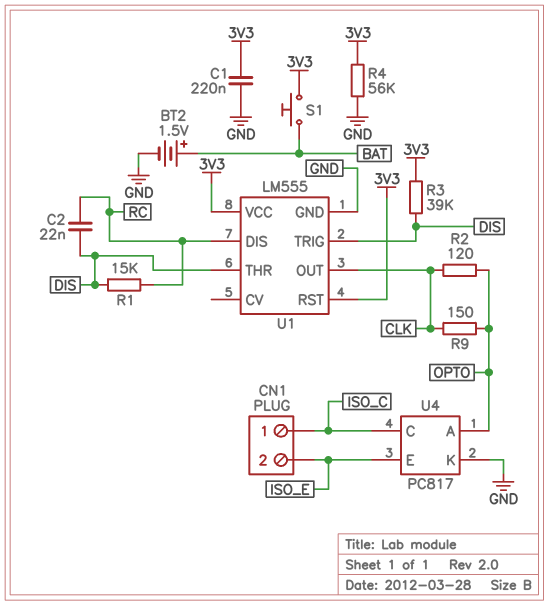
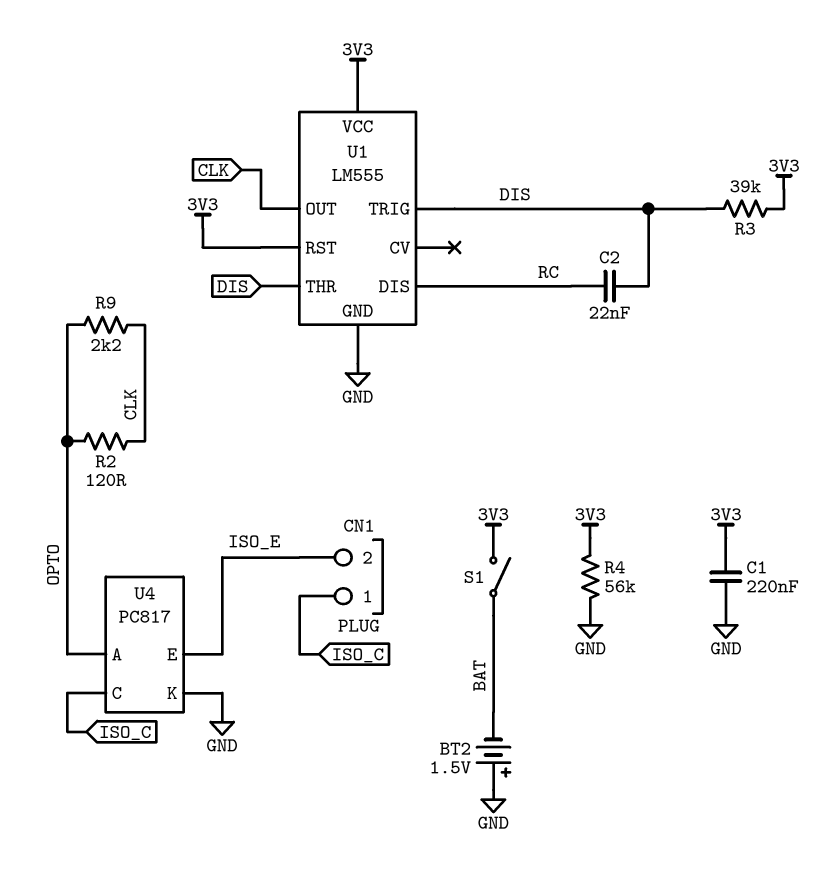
BT2: 1.5V (plus BAT, minus GND) -> 1.5V (plus GND, minus BAT)
R1: 15k (DIS, RC) -> none
R9: 150 (CLK, OPTO) -> 2.2k (CLK, OPTO)
S1: button (3V3, BAT) -> switch (3V3, BAT)

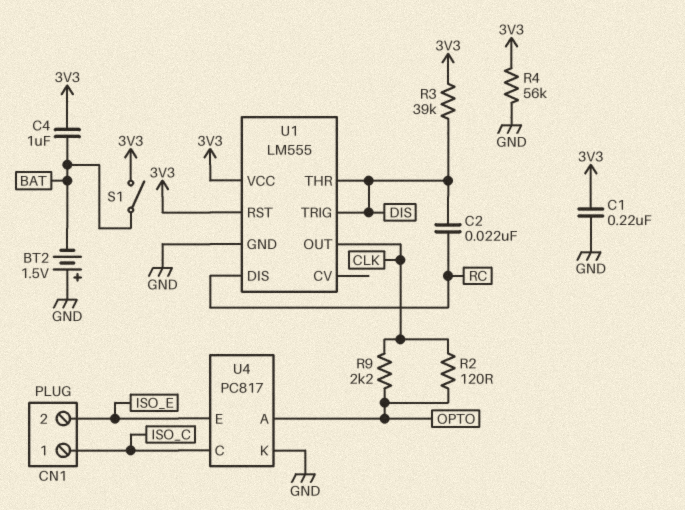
C4: none -> 1uF (3V3, BAT)

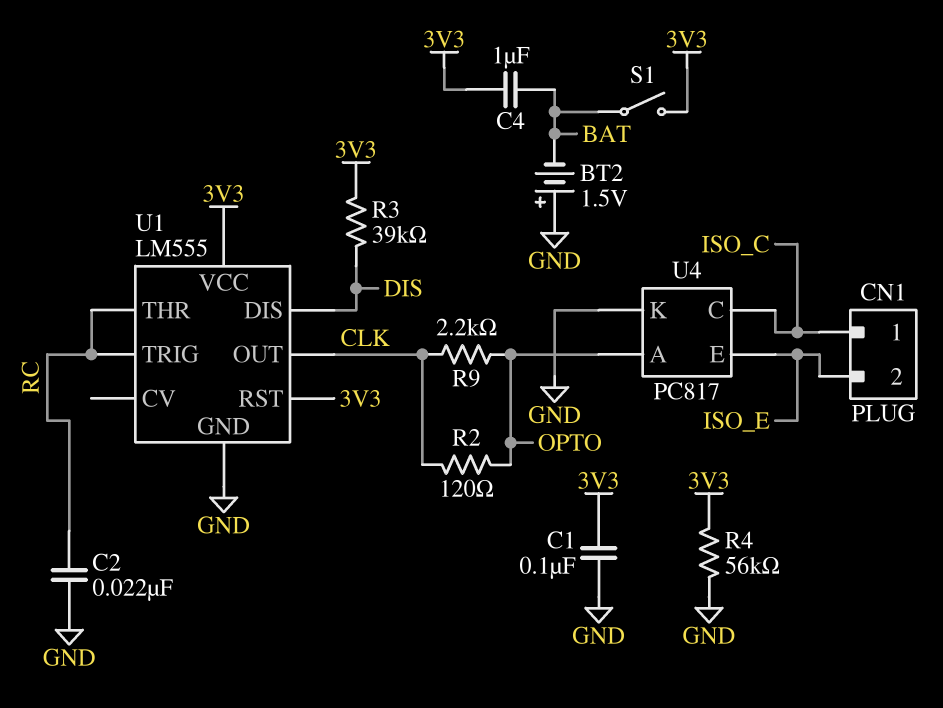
C1: 220nF (3V3, GND) -> 100nF (3V3, GND)
C2: 22nF (DIS, RC) -> 22nF (GND, RC)
U1 pin DIS: RC -> DIS
U1 pin THR: DIS -> RC
U1 pin TRIG: DIS -> RC

